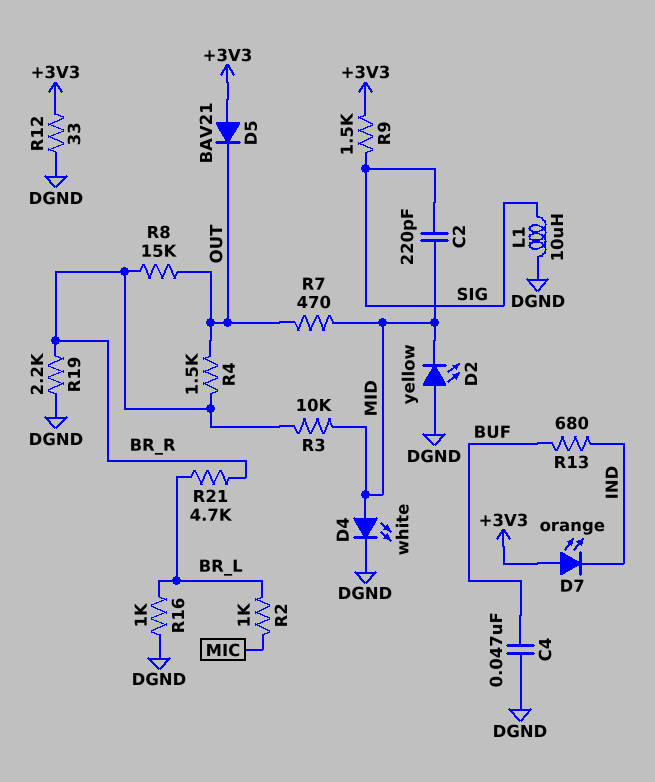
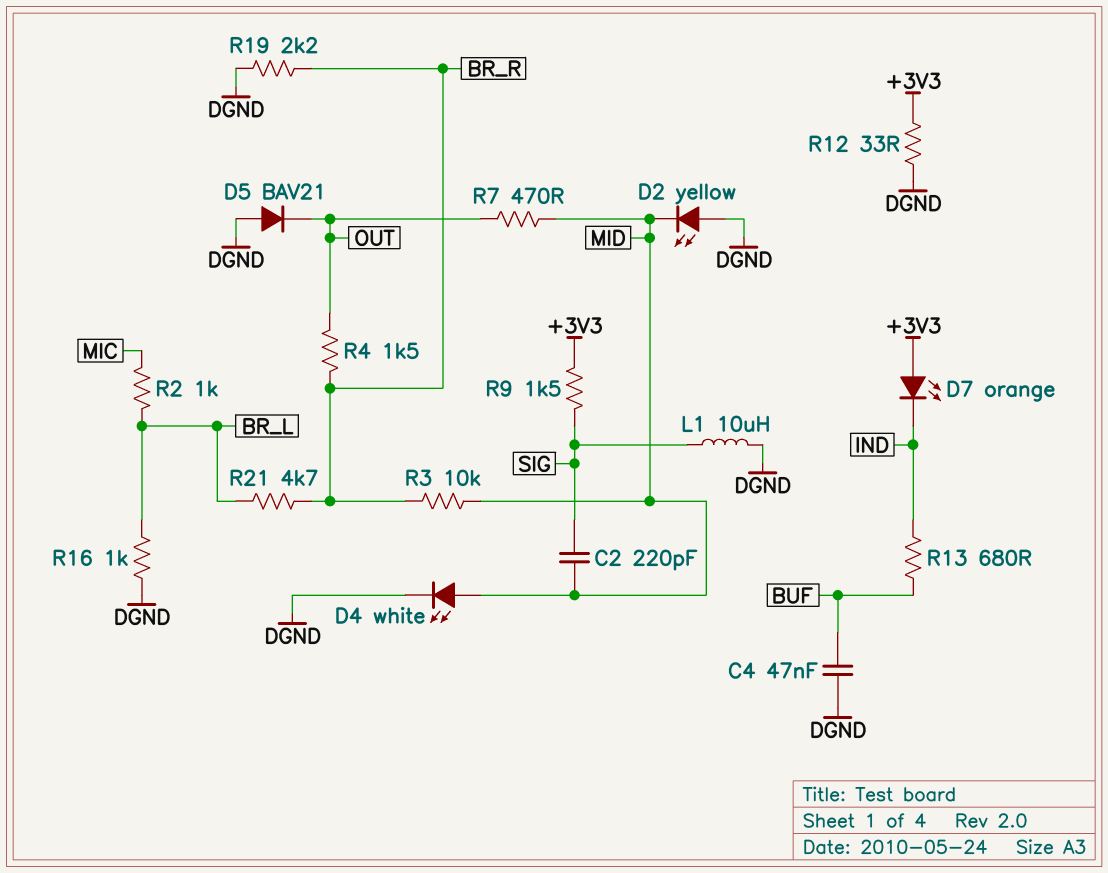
D5: diode BAV21 (A +3V3, K OUT) -> diode BAV21 (A DGND, K OUT)
R8: 15k (BR_R, OUT) -> none

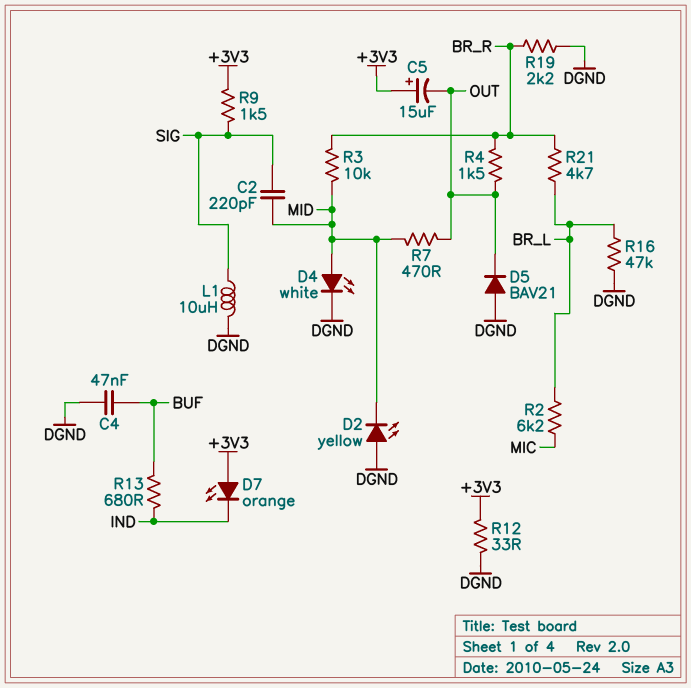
C5: none -> 15uF (plus +3V3, minus OUT)
R2: 1k (BR_L, MIC) -> 6.2k (BR_L, MIC)
R16: 1k (BR_L, DGND) -> 47k (BR_L, DGND)

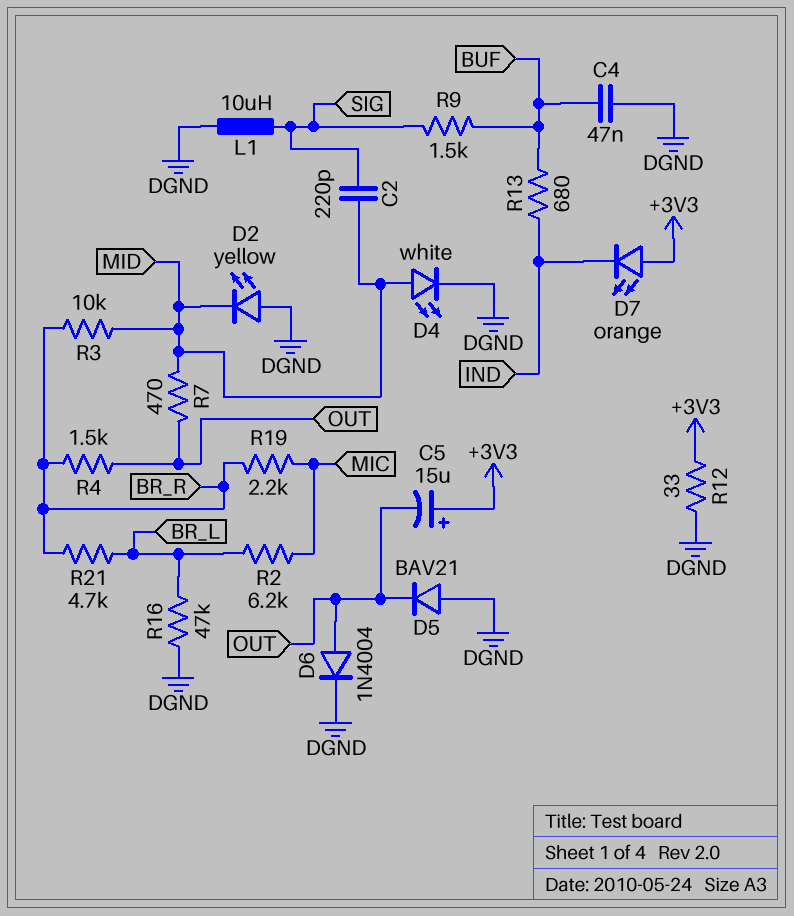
D6: none -> diode 1N4004 (A OUT, K DGND)
R9: 1.5k (+3V3, SIG) -> 1.5k (BUF, SIG)
R19: 2.2k (BR_R, DGND) -> 2.2k (BR_R, MIC)

